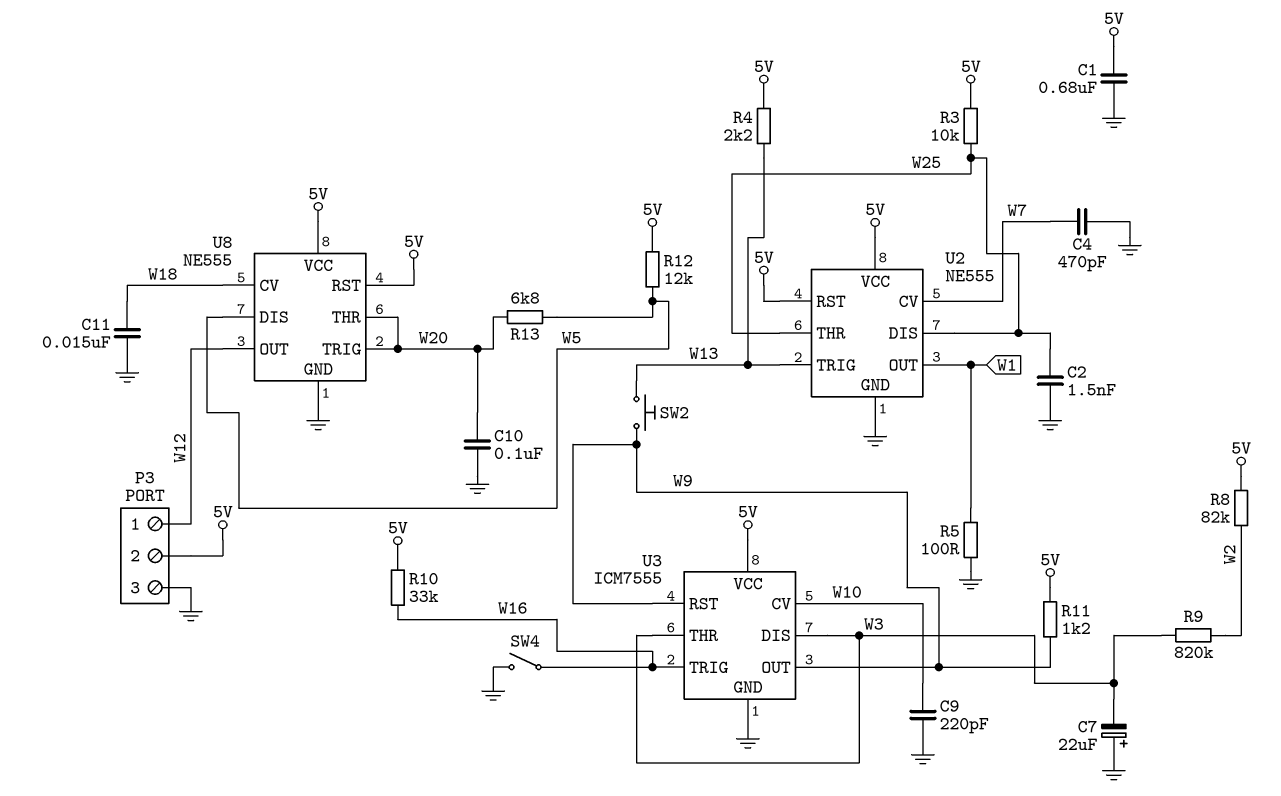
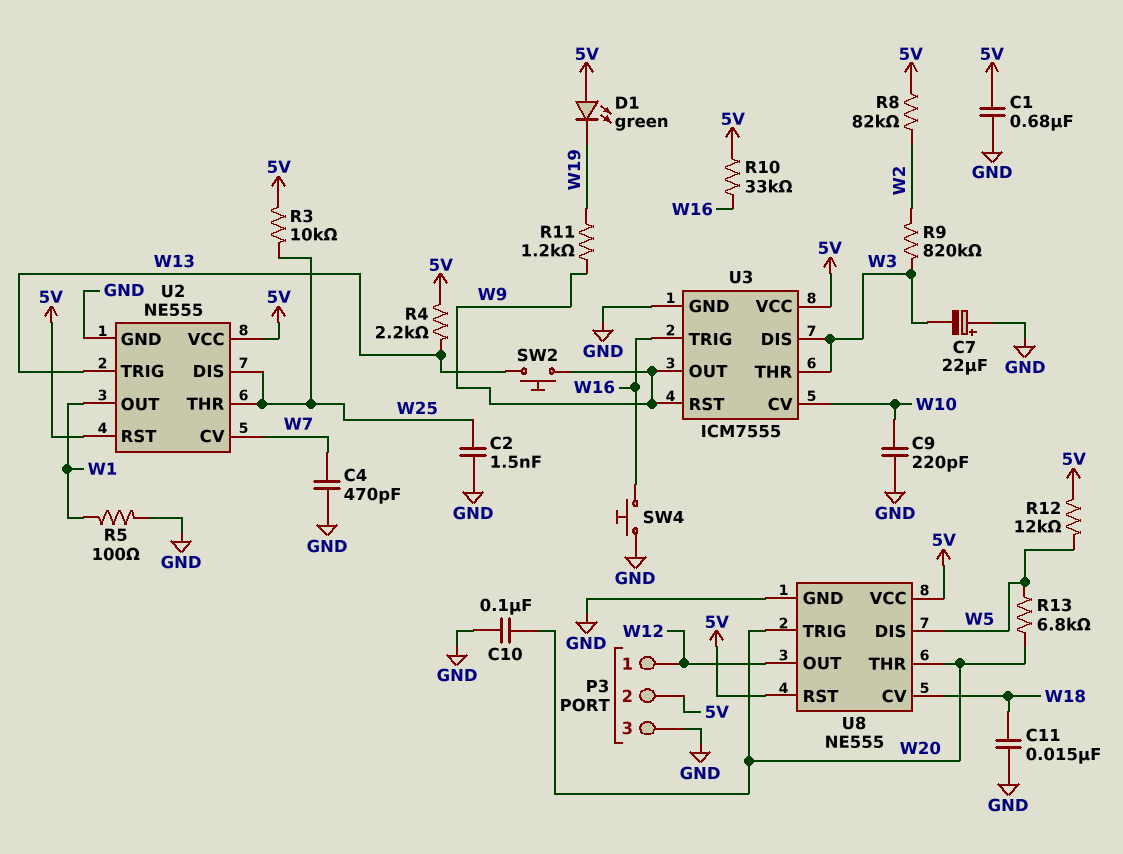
D1: none -> LED green (A 5V, K W19)
R11: 1.2k (5V, W9) -> 1.2k (W9, W19)
SW4: switch (GND, W16) -> button (GND, W16)

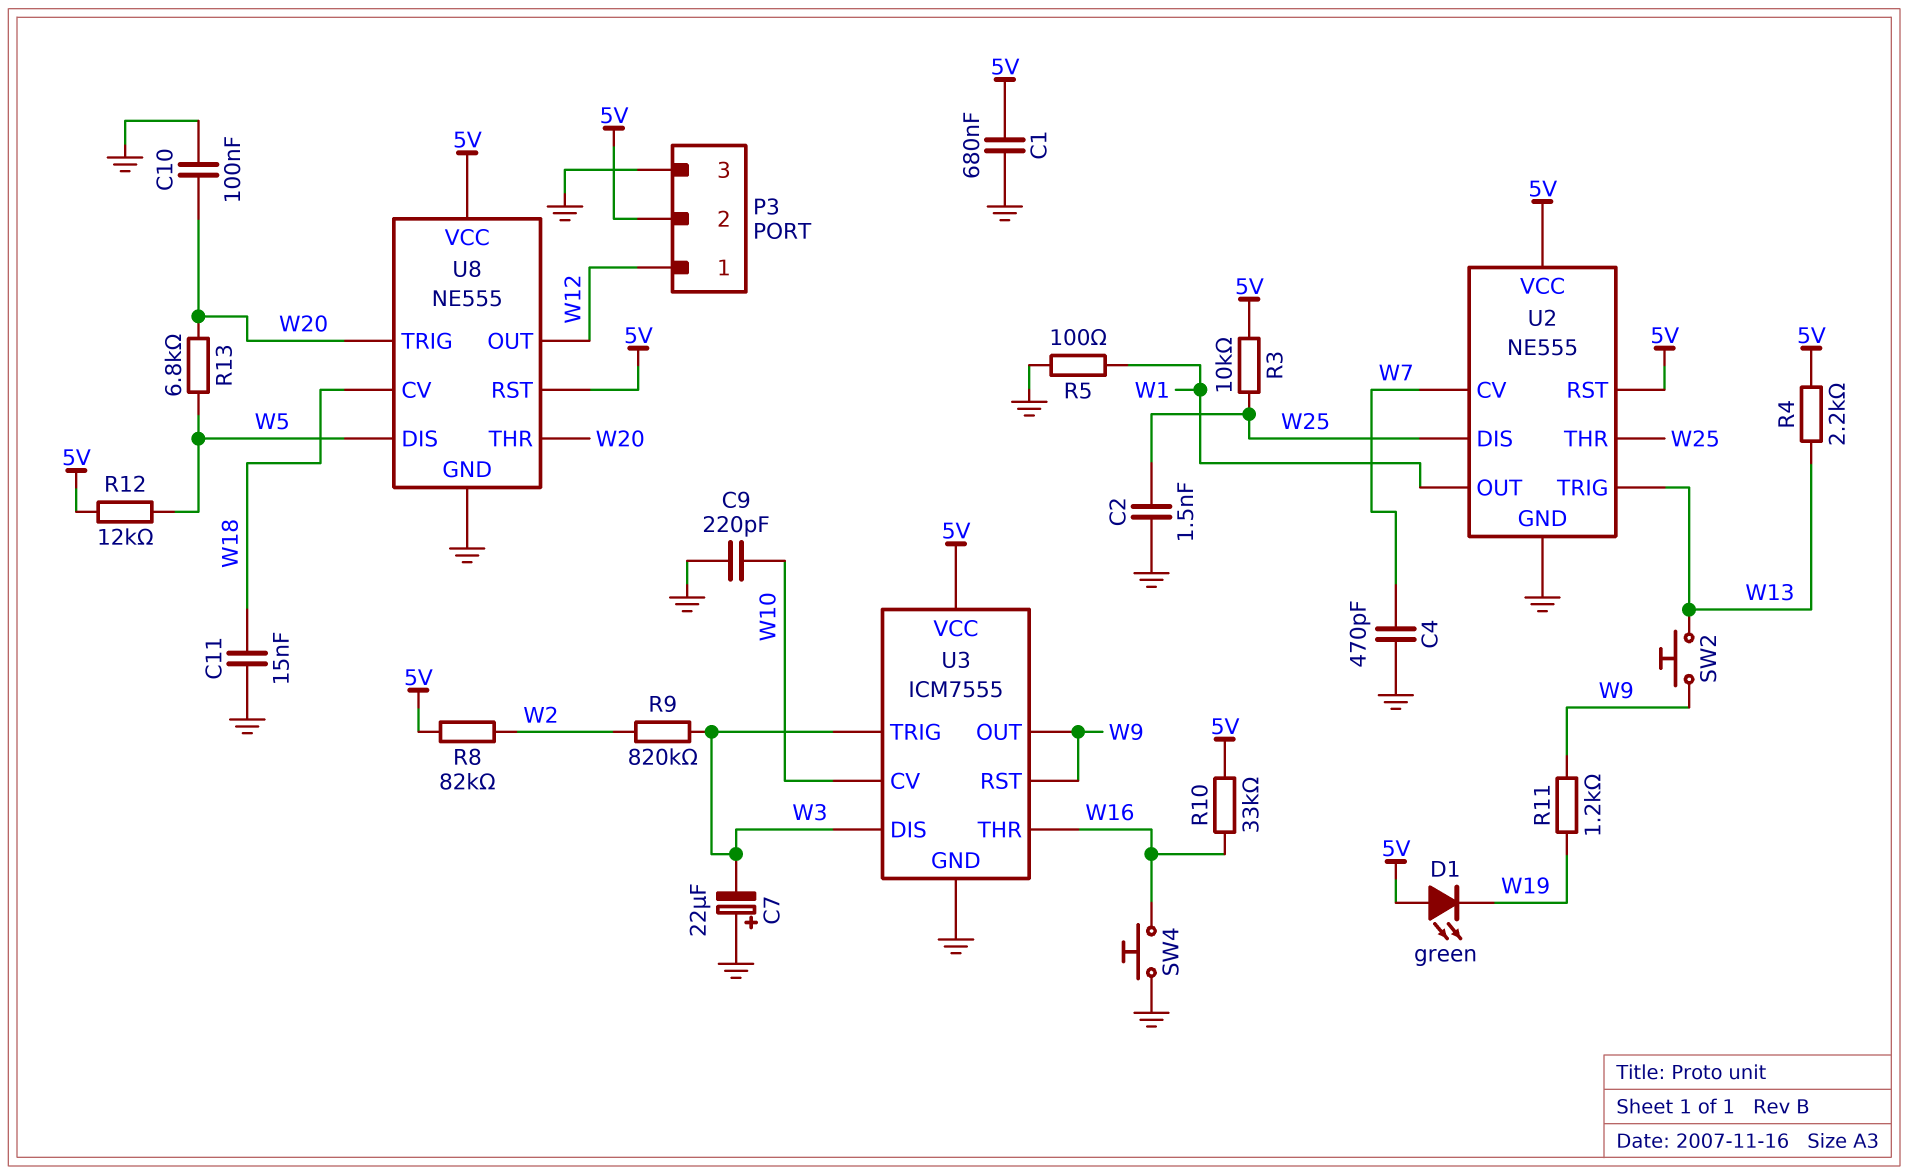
U3 pin THR: W3 -> W16
U3 pin TRIG: W16 -> W3

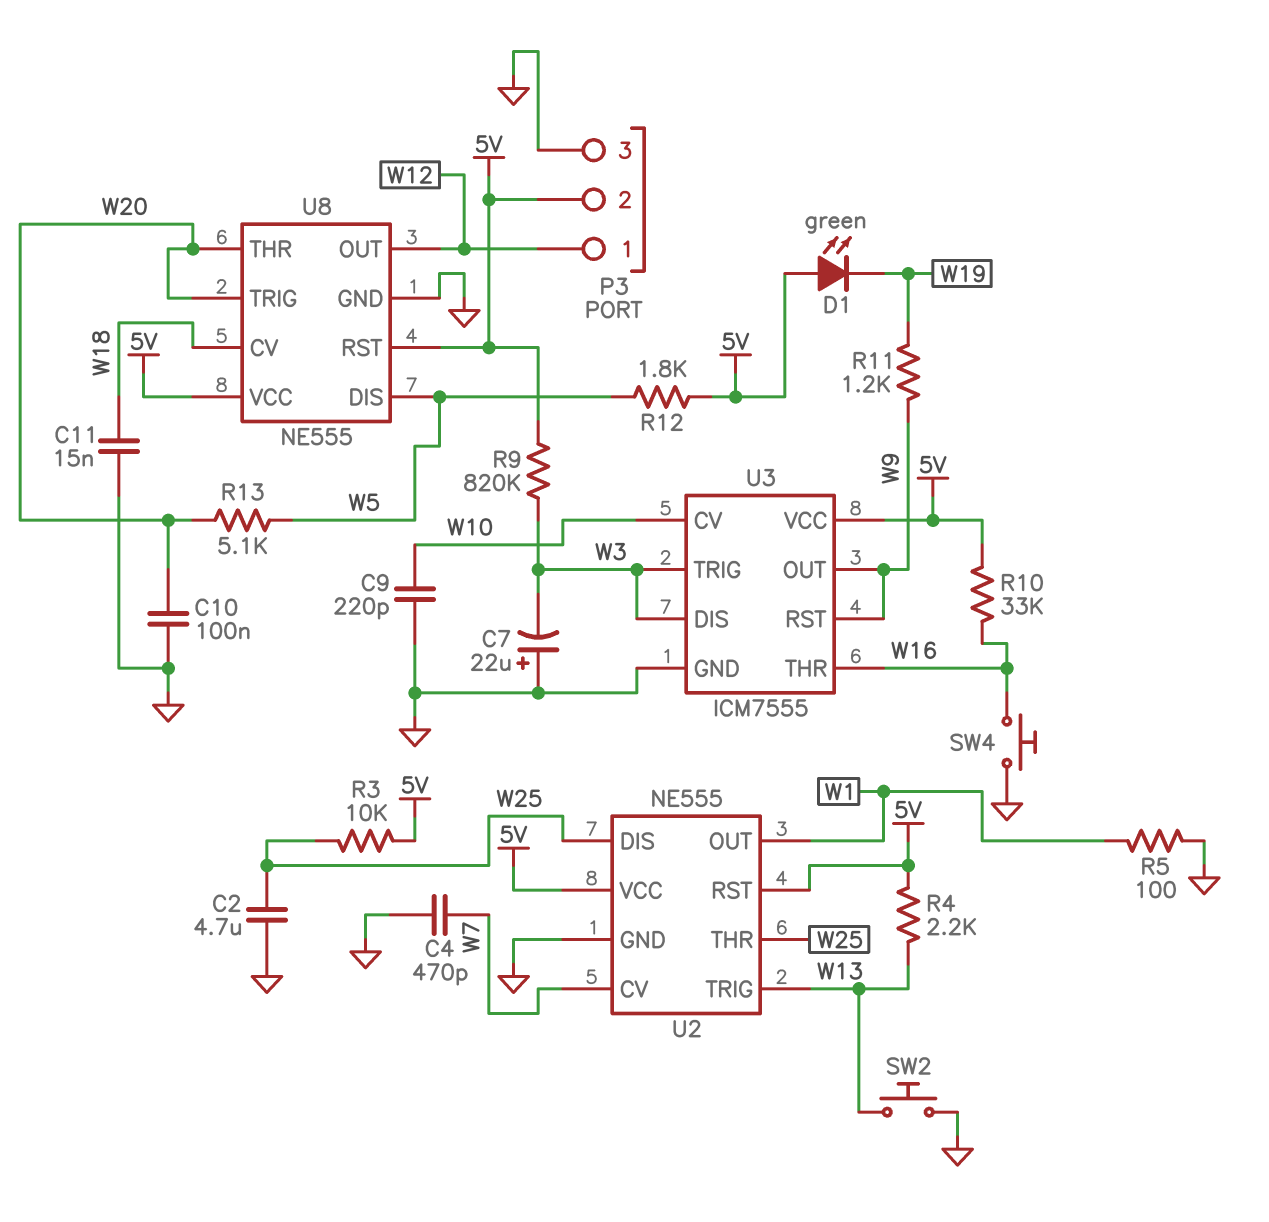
C1: 680nF (5V, GND) -> none
C2: 1.5nF (GND, W25) -> 4.7uF (GND, W25)
R8: 82k (5V, W2) -> none
R9: 820k (W2, W3) -> 820k (5V, W3)
R12: 12k (5V, W5) -> 1.8k (5V, W5)
R13: 6.8k (W5, W20) -> 5.1k (W5, W20)
SW2: button (W9, W13) -> button (GND, W13)

